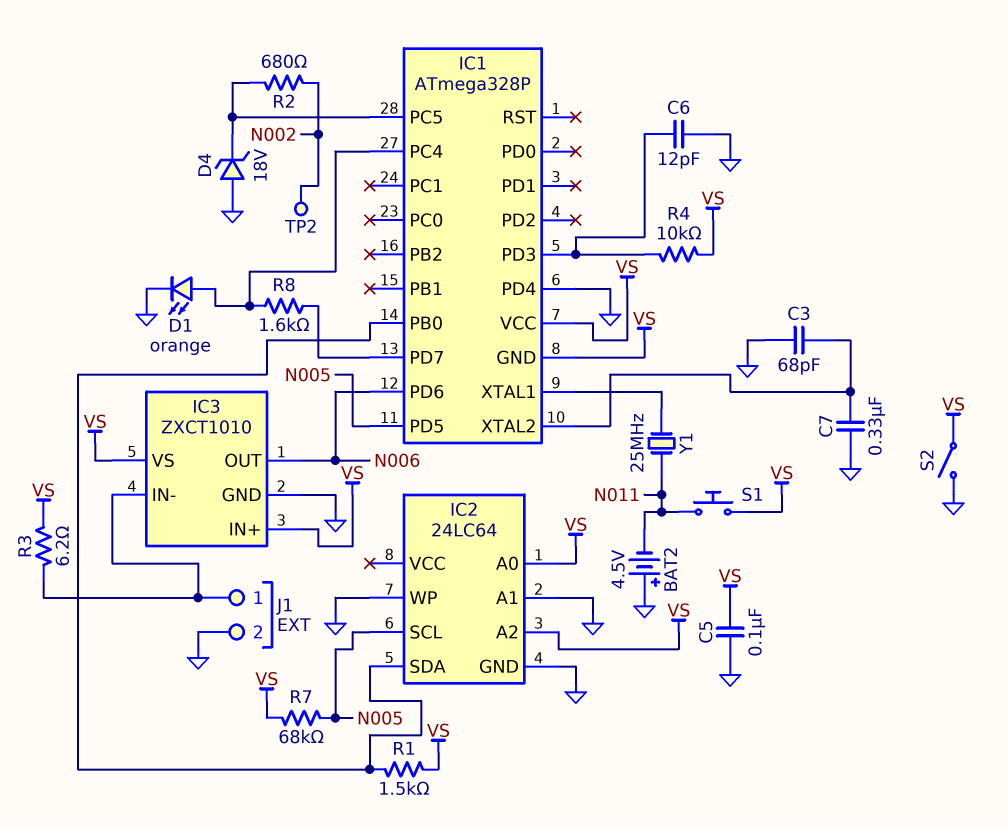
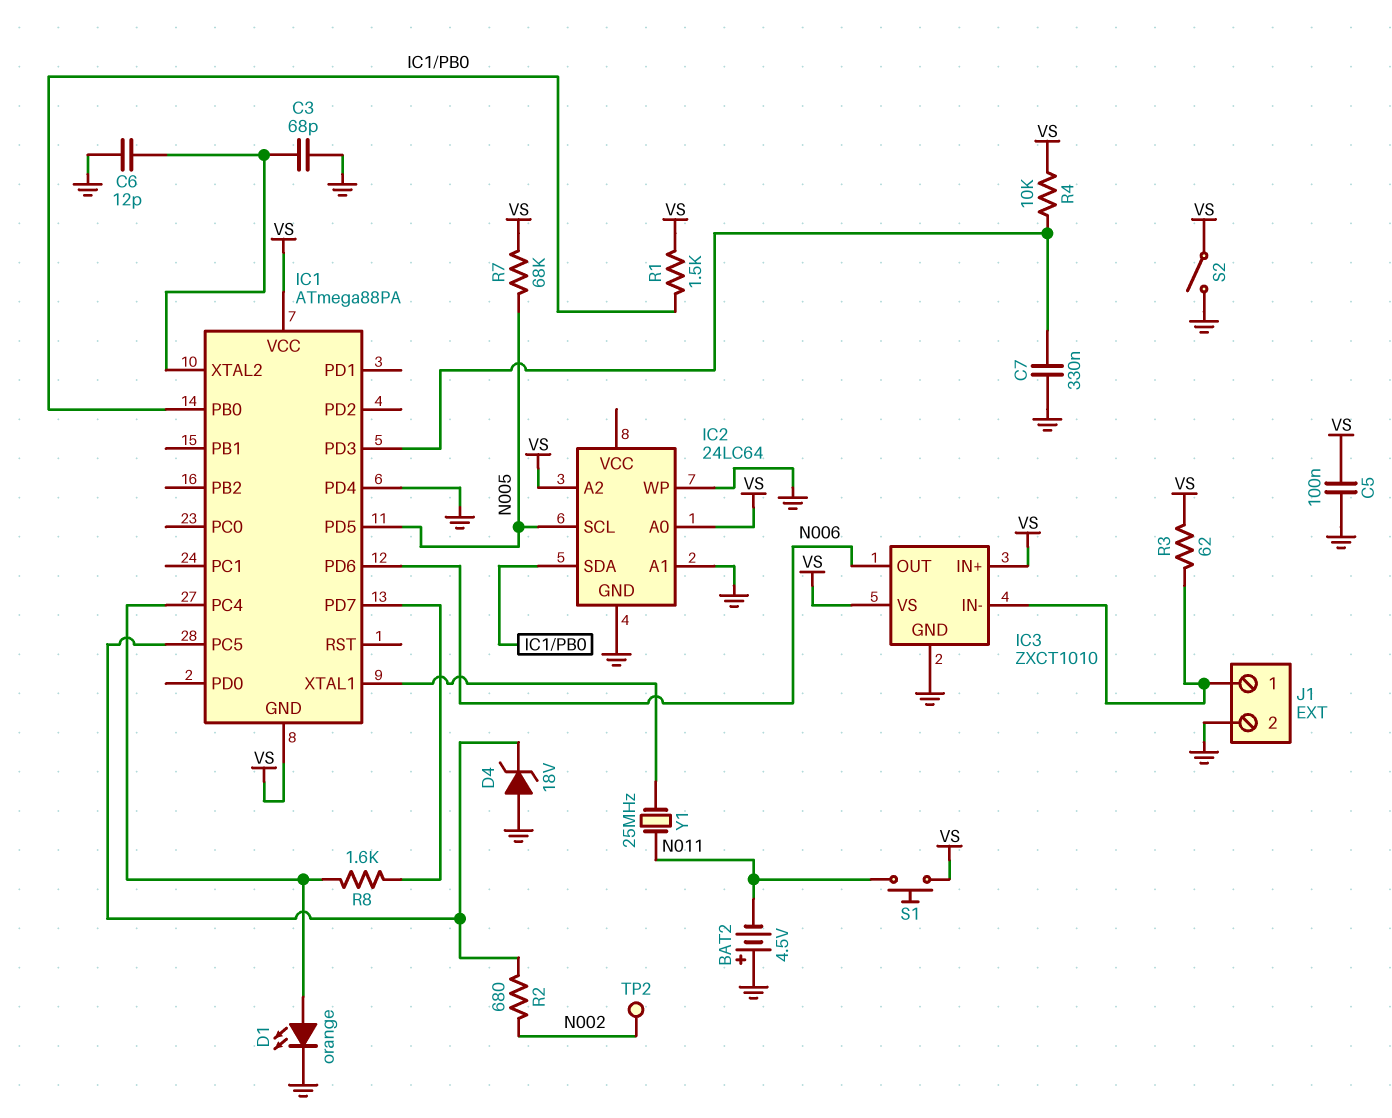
C6: 12pF (GND, IC1/PD3) -> 12pF (GND, IC1/XTAL2)
C7: 330nF (GND, IC1/XTAL2) -> 330nF (GND, IC1/PD3)
IC1: ATmega328P -> ATmega88PA
R3: 6.2 (IC3/IN-, VS) -> 62 (IC3/IN-, VS)

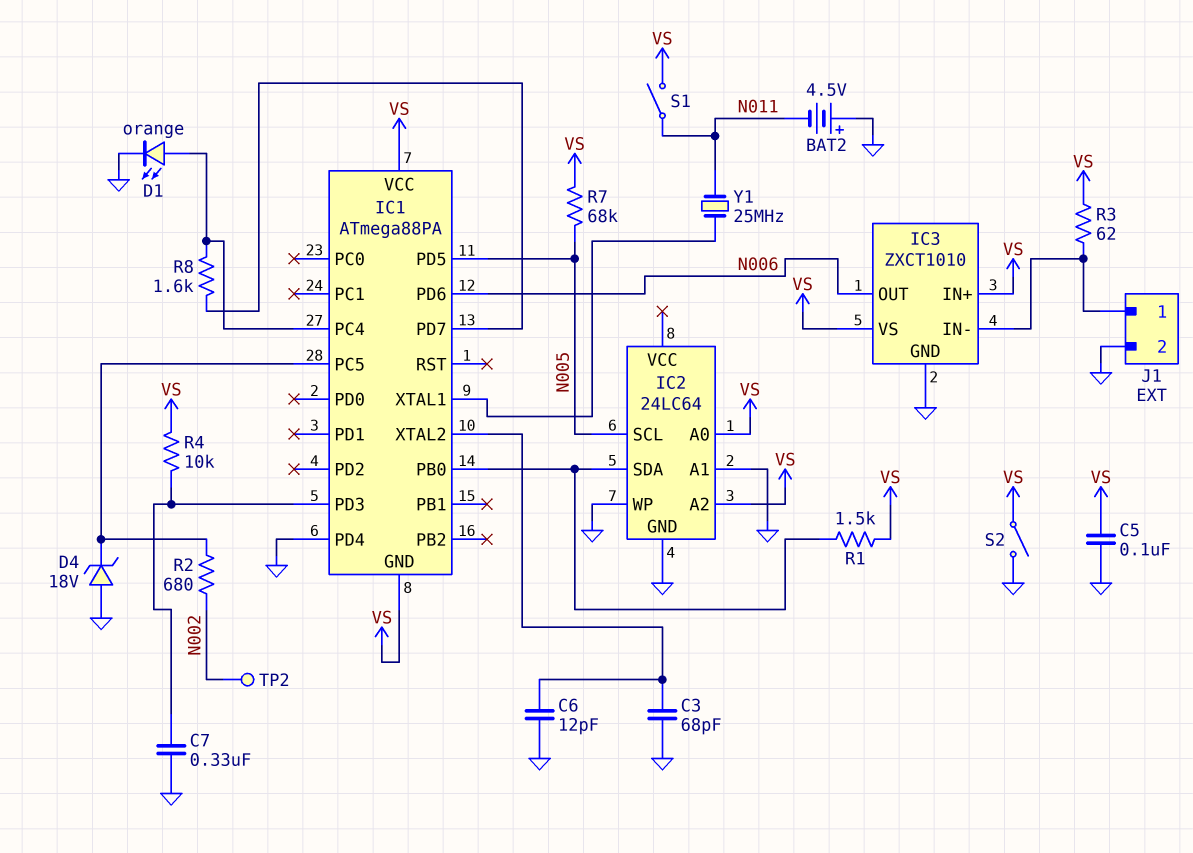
S1: button (N011, VS) -> switch (N011, VS)

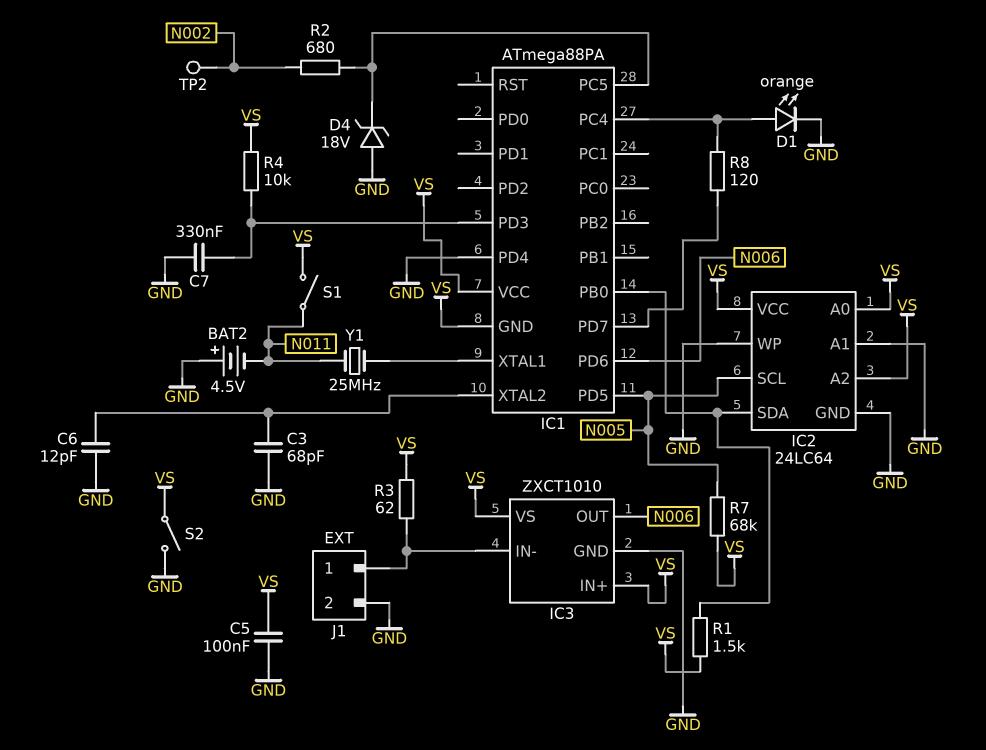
IC2 pin VCC: none -> VS
R8: 1.6k (IC1/PC4, IC1/PD7) -> 120 (IC1/PC4, IC1/PD7)

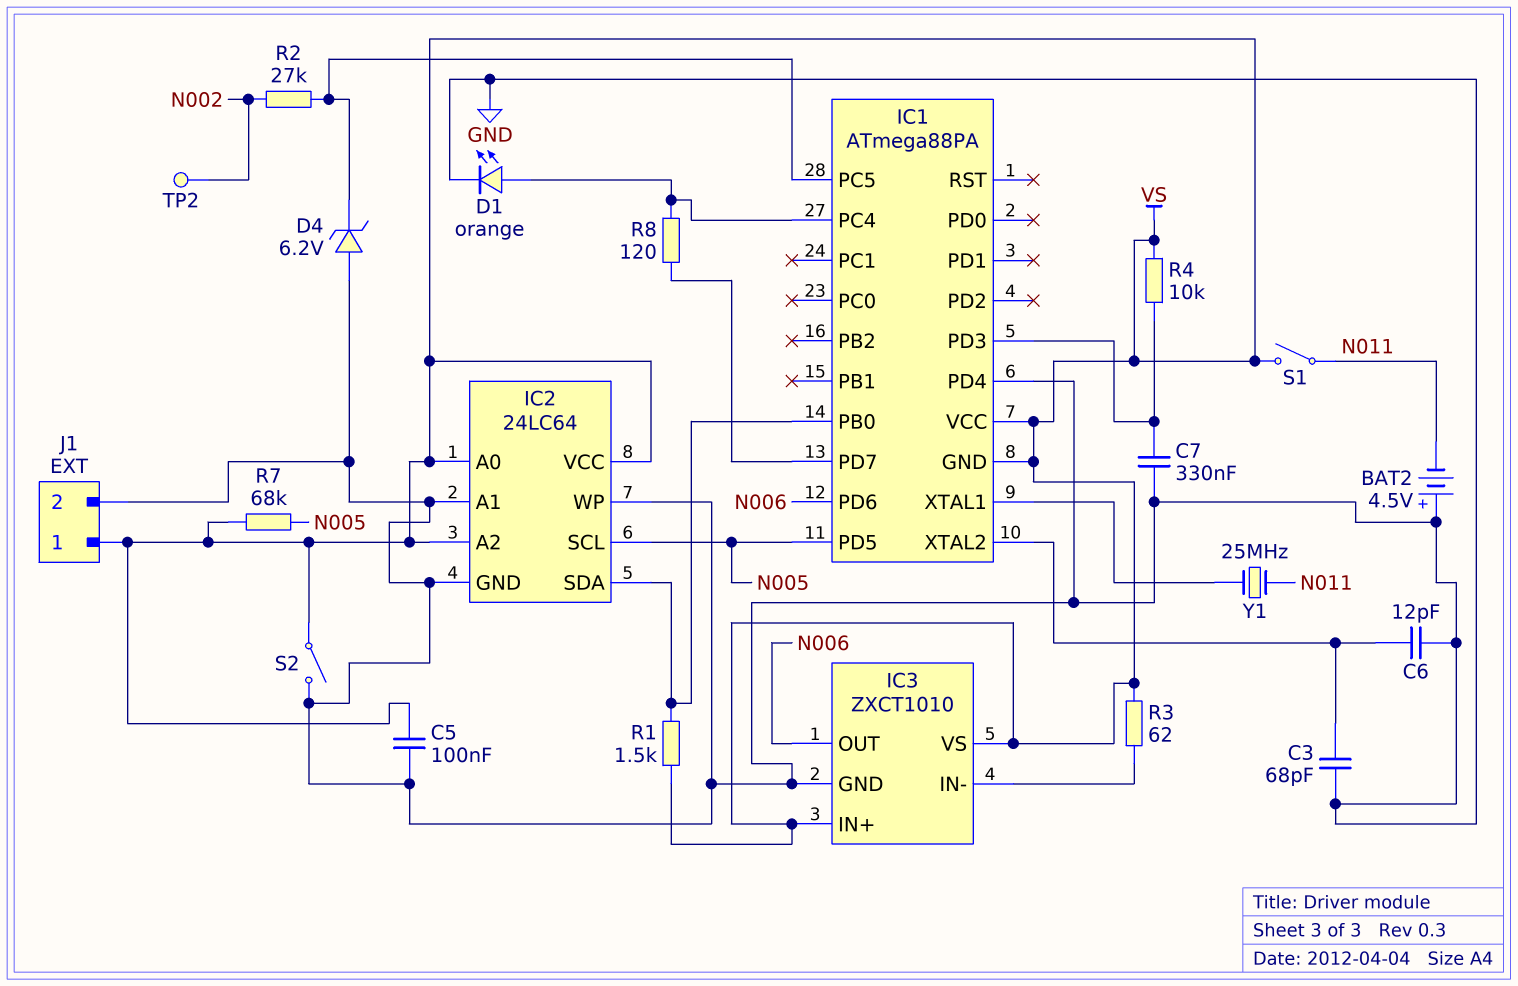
D4: zener 18V (A GND, K IC1/PC5) -> zener 6.2V (A GND, K IC1/PC5)
J1 pin 1: IC3/IN- -> VS
R2: 680 (IC1/PC5, N002) -> 27k (IC1/PC5, N002)

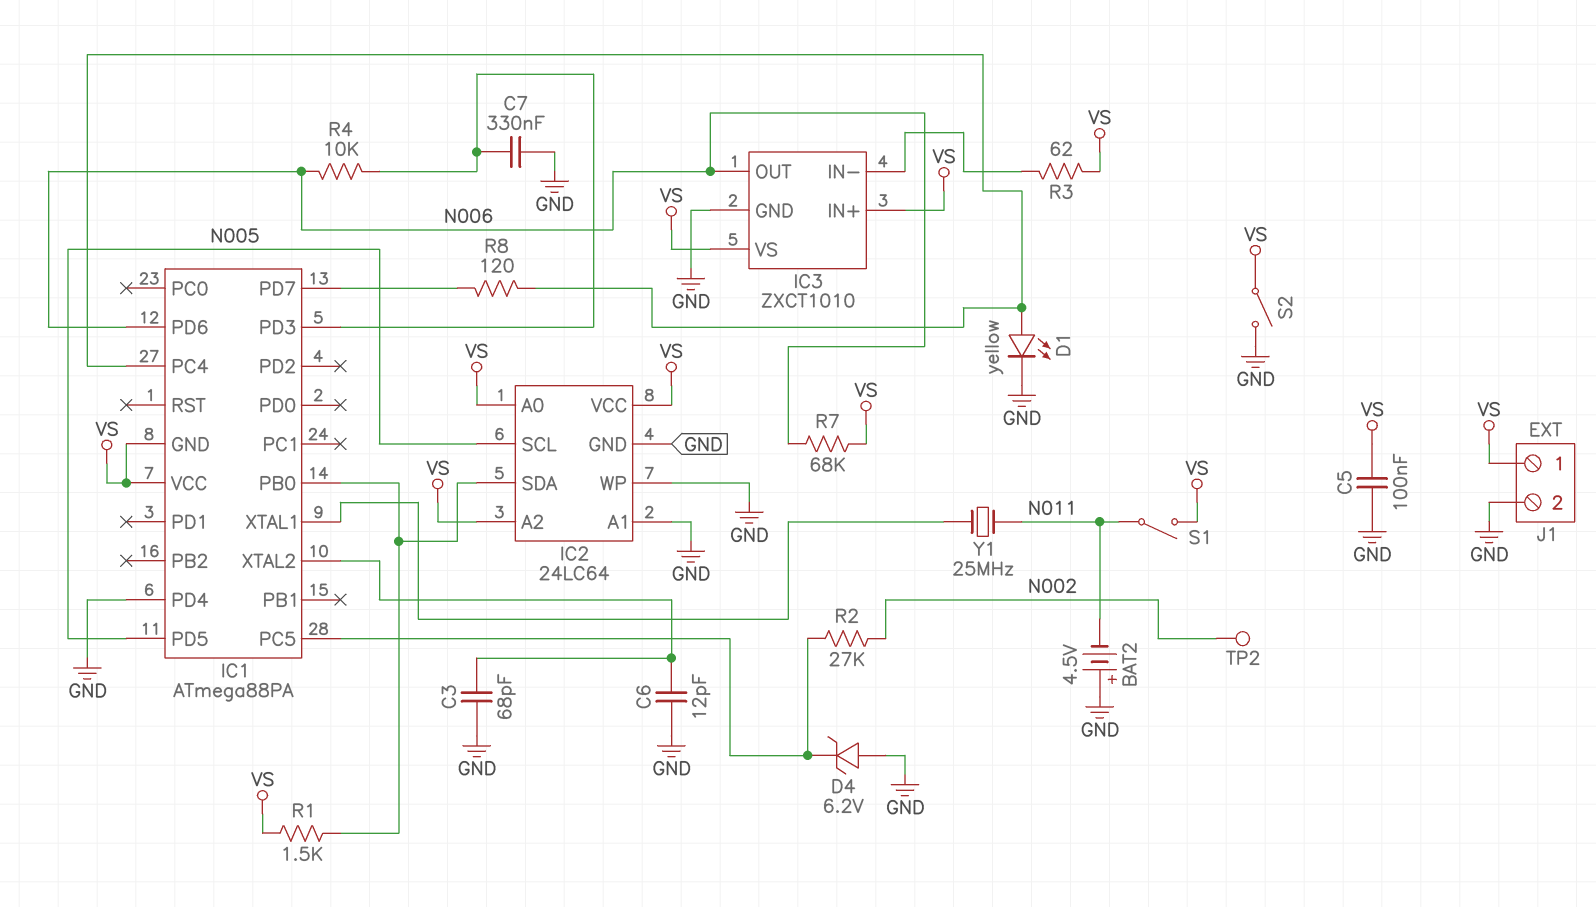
D1: LED orange (A IC1/PC4, K GND) -> LED yellow (A IC1/PC4, K GND)
R4: 10k (IC1/PD3, VS) -> 10k (IC1/PD3, N006)
R7: 68k (N005, VS) -> 68k (N006, VS)

